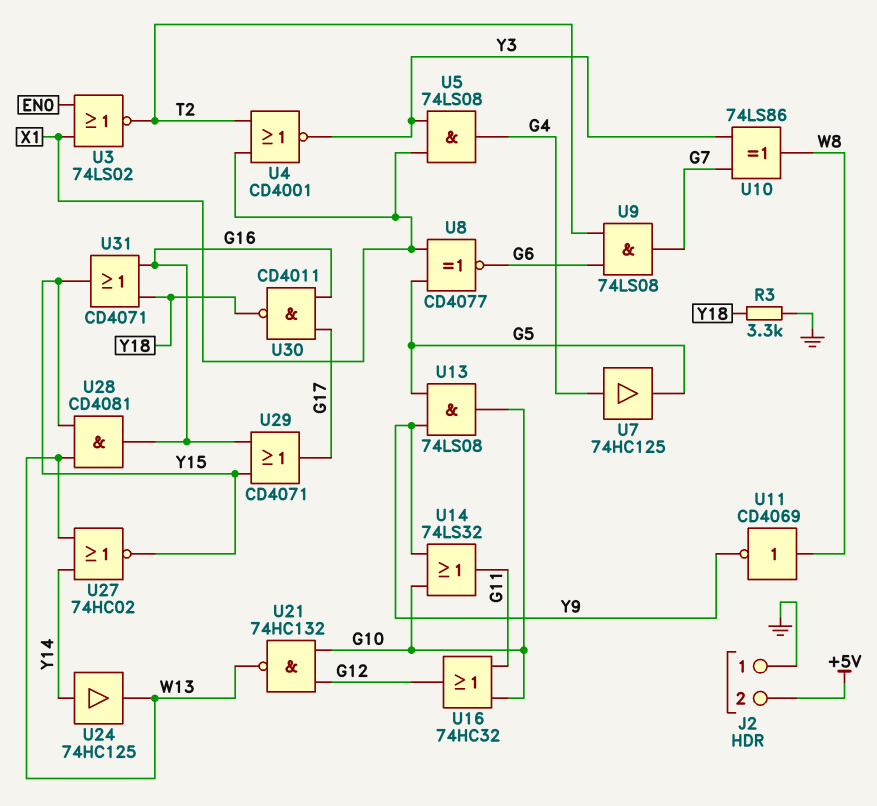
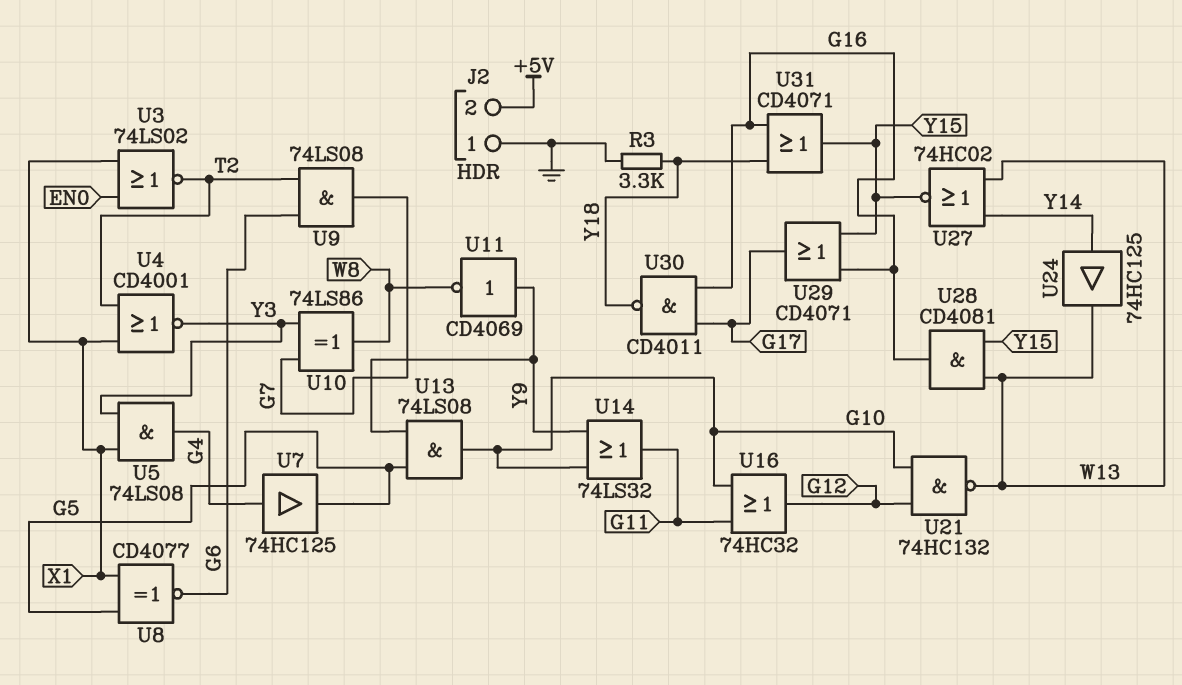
U11: NOT CD4069 (in W8, out Y9) -> NOT CD4069 (in Y9, out W8)

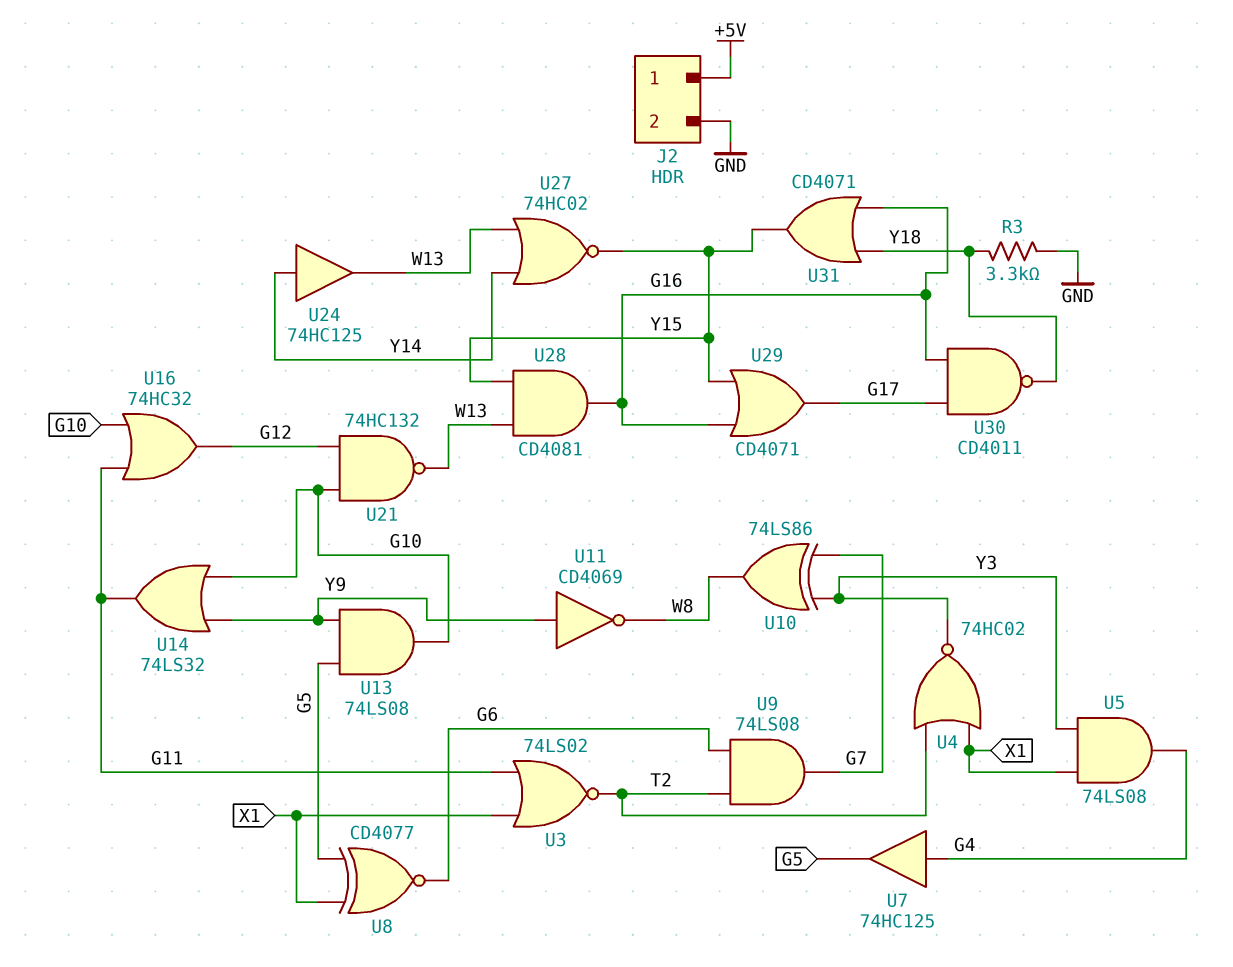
J2 pin 1: GND -> +5V
J2 pin 2: +5V -> GND
U3: NOR 74LS02 (in EN0, in X1, out T2) -> NOR 74LS02 (in G11, in X1, out T2)
U4: NOR CD4001 (in T2, in X1, out Y3) -> NOR 74HC02 (in T2, in X1, out Y3)

